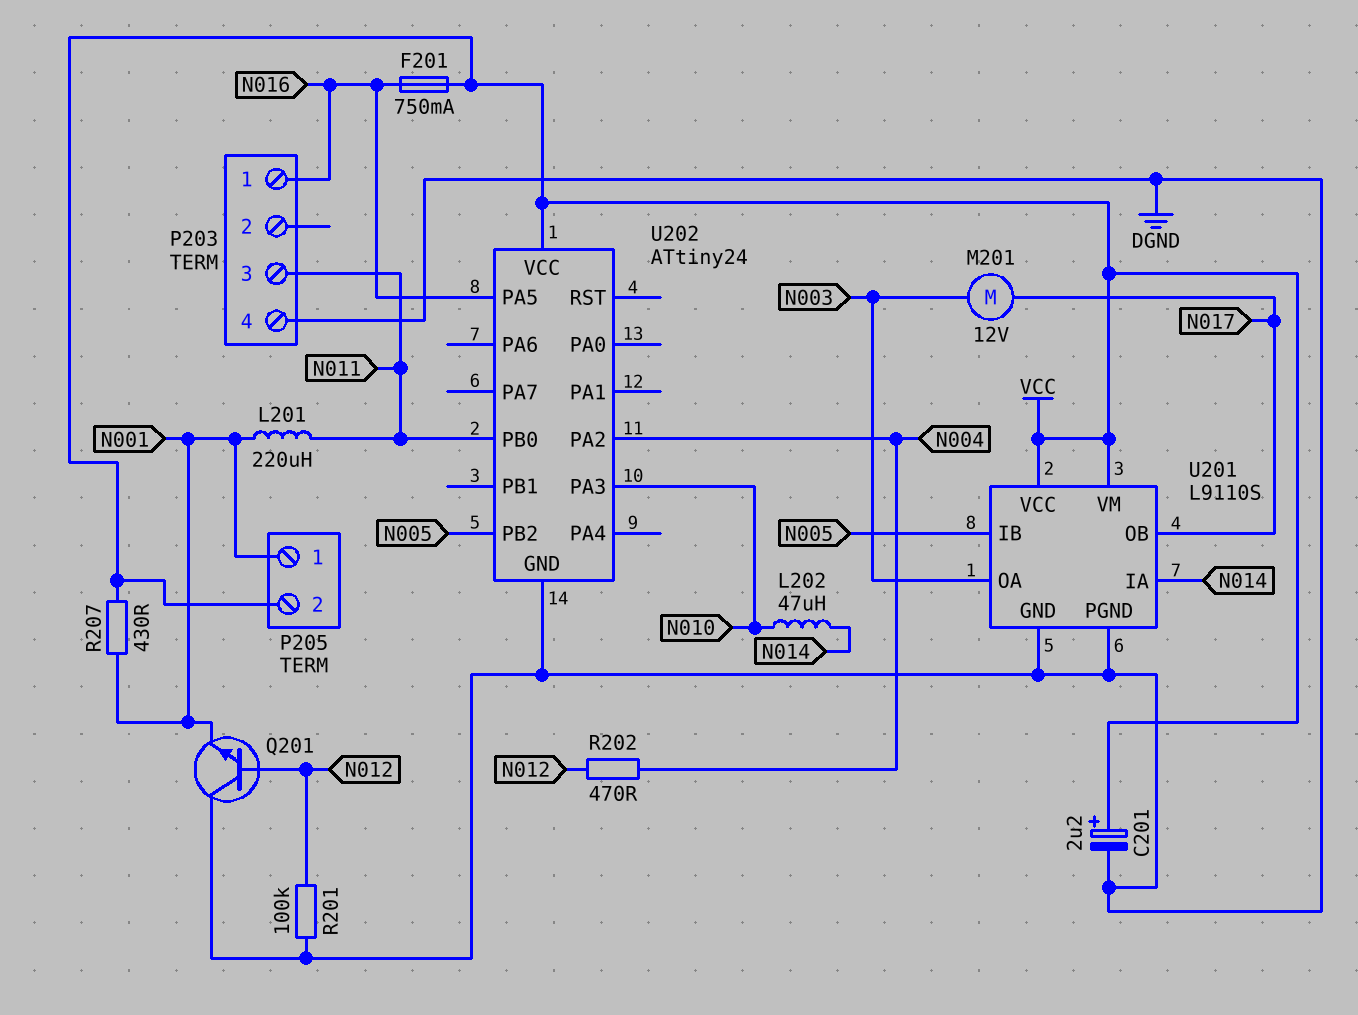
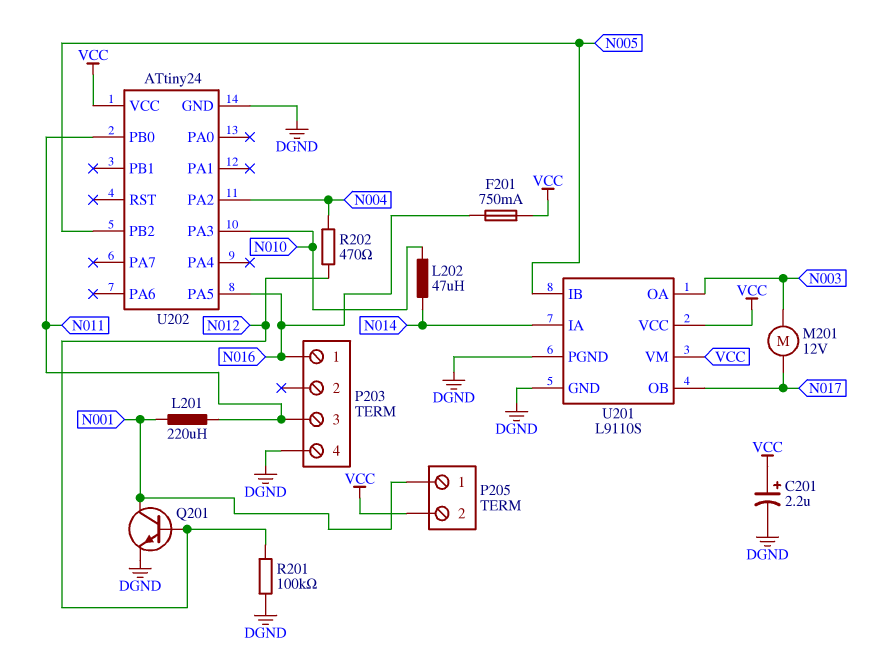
Q201: NPN (B N012, C DGND, E N001) -> NPN (B N012, C N001, E DGND)
R207: 430 (N001, VCC) -> none

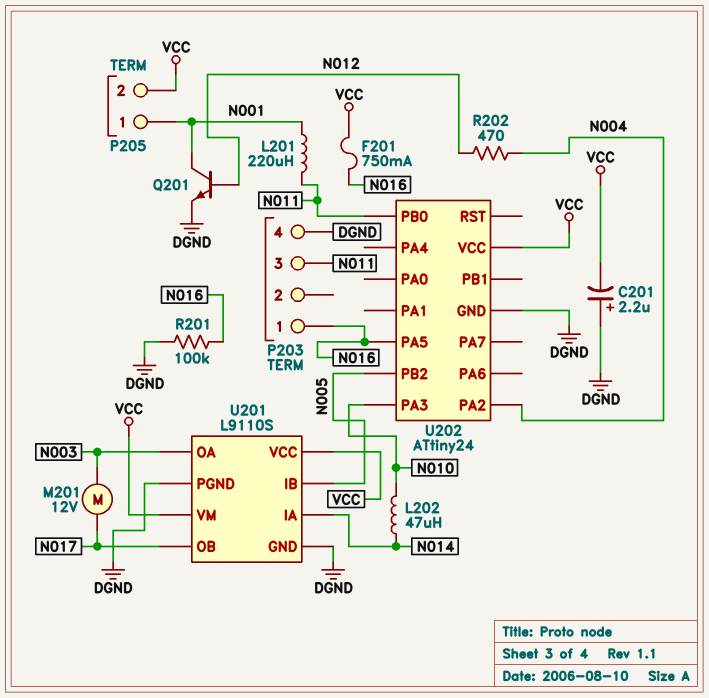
C201: 2.2uF (plus VCC, minus DGND) -> 2.2uF (plus DGND, minus VCC)
R201: 100k (DGND, N012) -> 100k (DGND, N016)

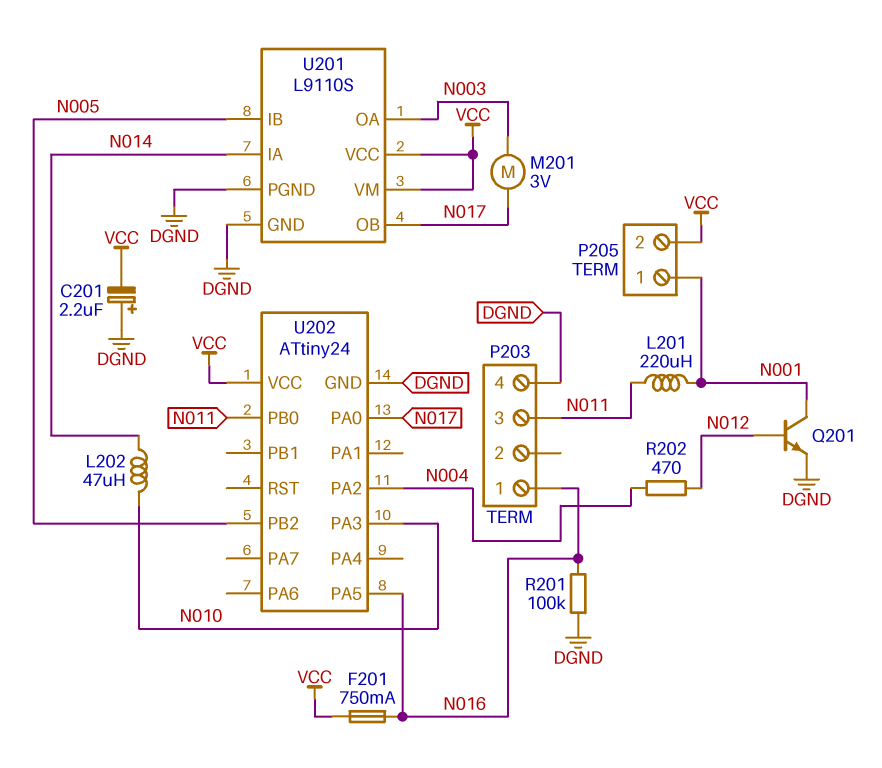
M201: motor 12V (N003, N017) -> motor 3V (N003, N017)
U202 pin PA0: none -> N017

